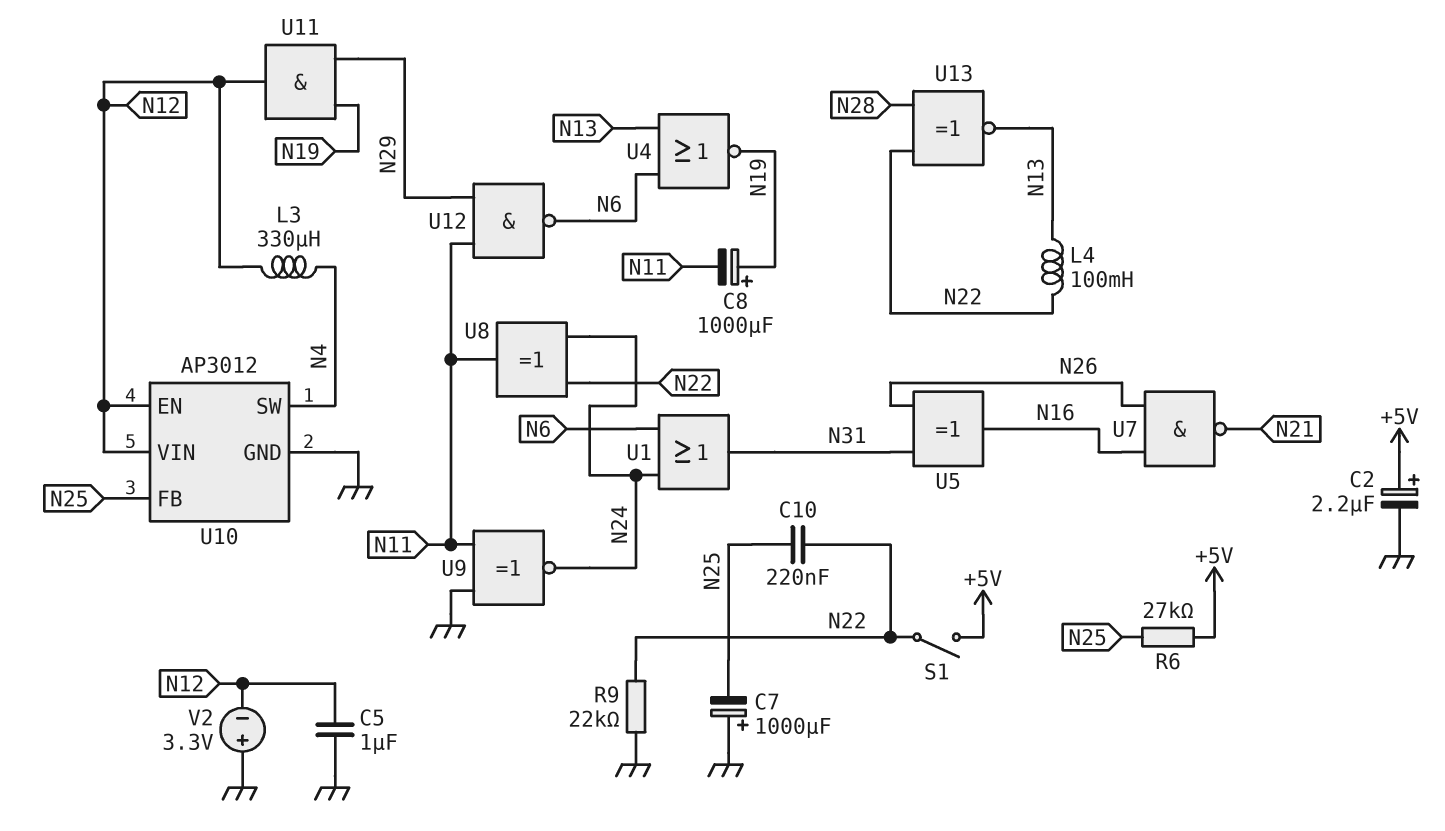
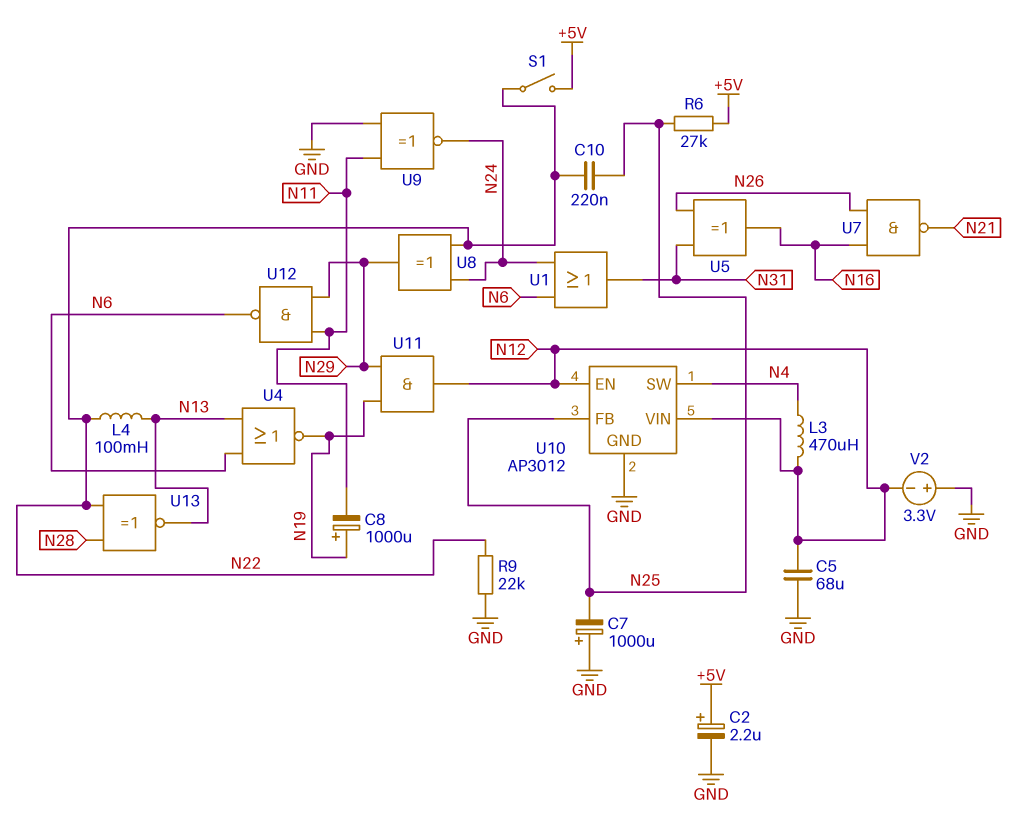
C5: 1uF (GND, N12) -> 68uF (GND, N12)
L3: 330uH (N4, N12) -> 470uH (N4, N12)
U8: XOR (in N22, in N24, out N11) -> XOR (in N22, in N24, out N29)

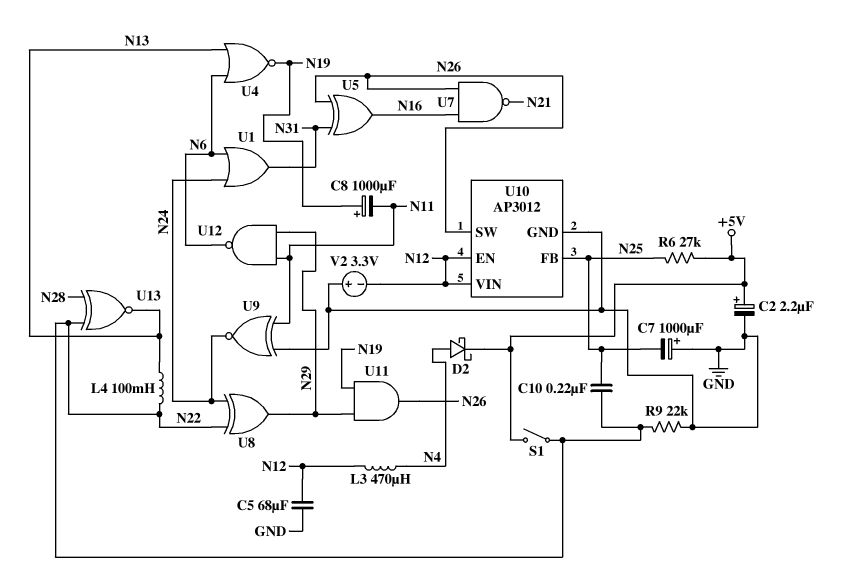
D2: none -> schottky (A N4, K +5V)
U10 pin SW: N4 -> N26
U11: AND (in N19, in N29, out N12) -> AND (in N19, in N29, out N26)

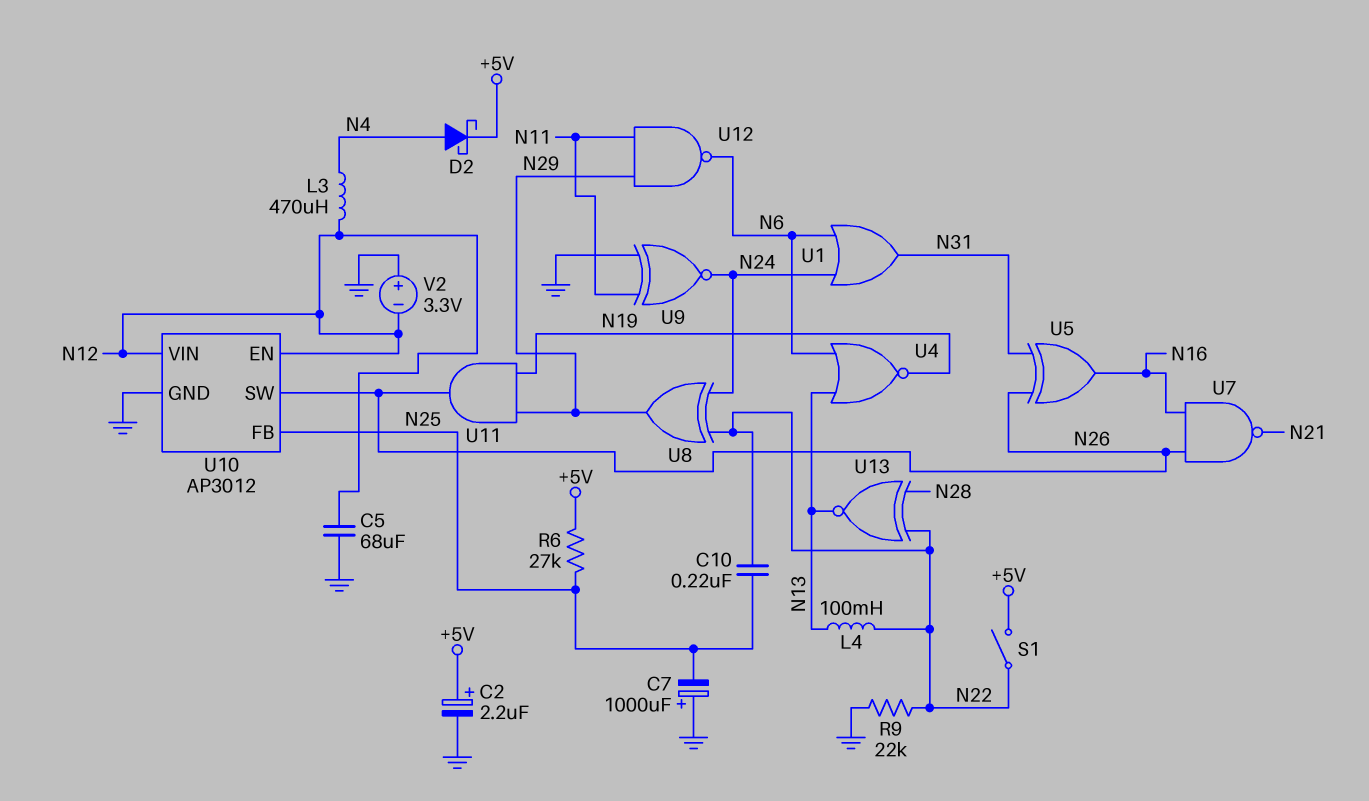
C8: 1000uF (plus N19, minus N11) -> none

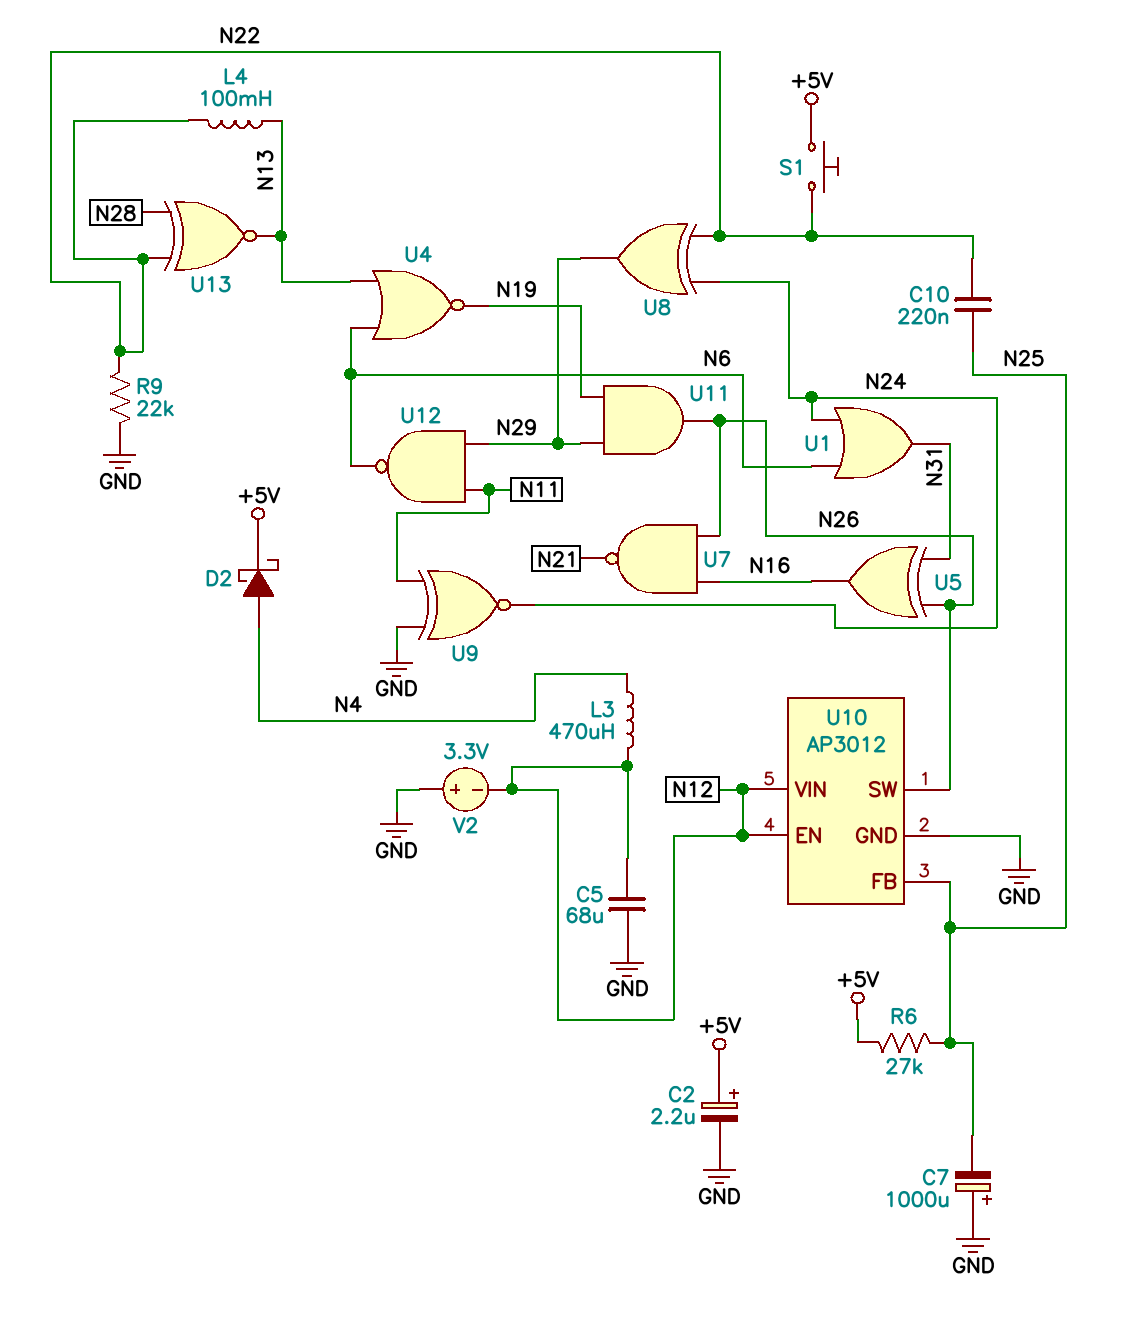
S1: switch (+5V, N22) -> button (+5V, N22)

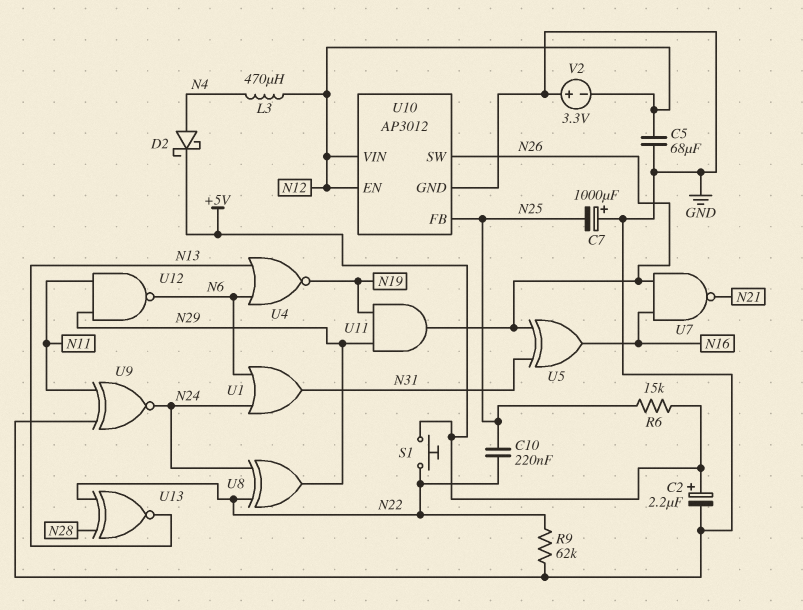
L4: 100mH (N13, N22) -> none
R6: 27k (+5V, N25) -> 15k (+5V, N25)
R9: 22k (GND, N22) -> 62k (GND, N22)

